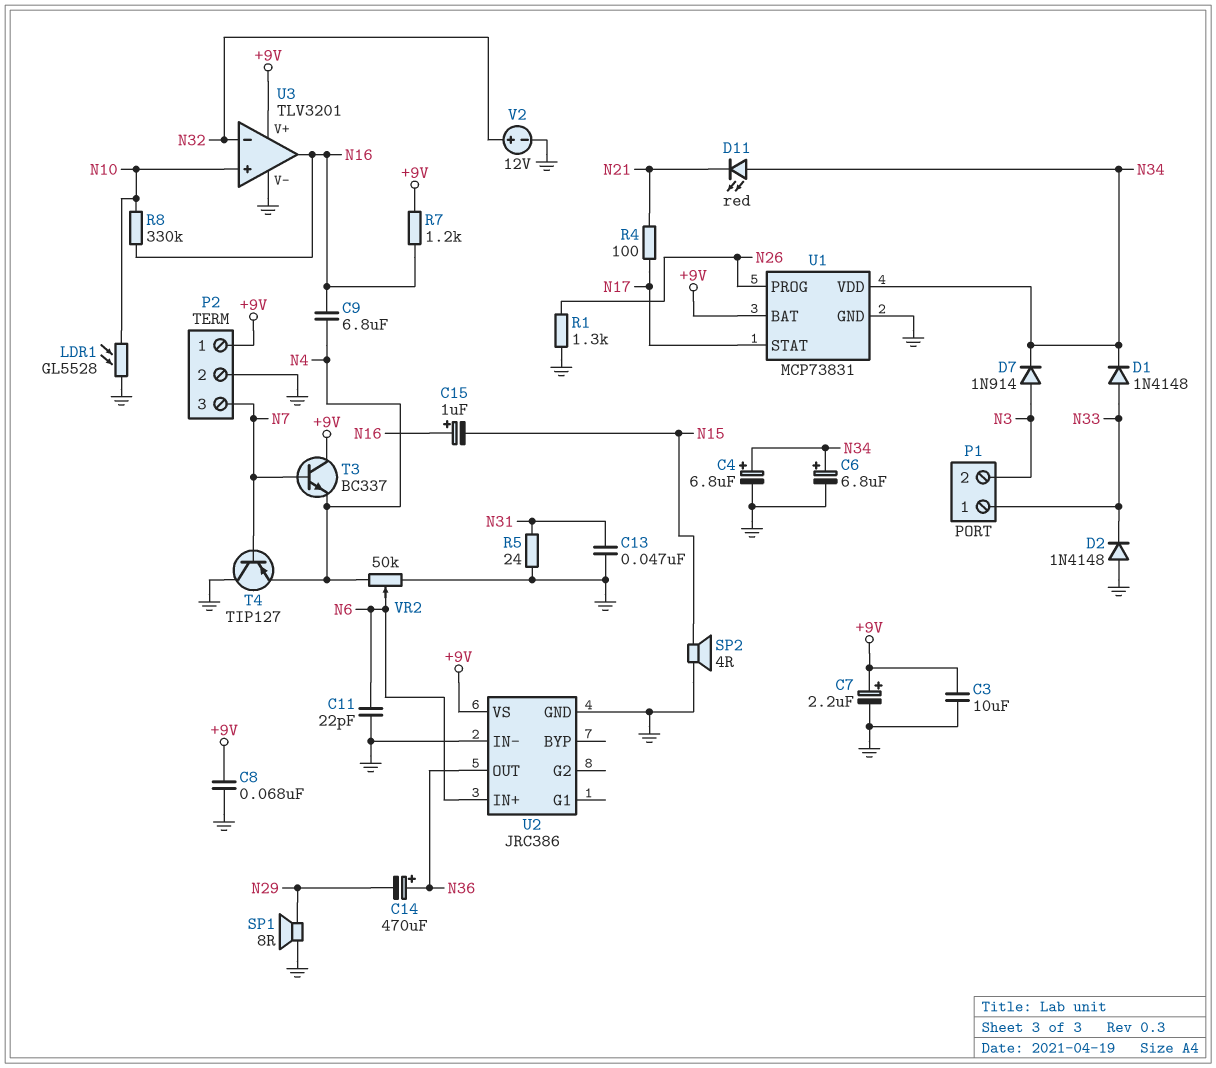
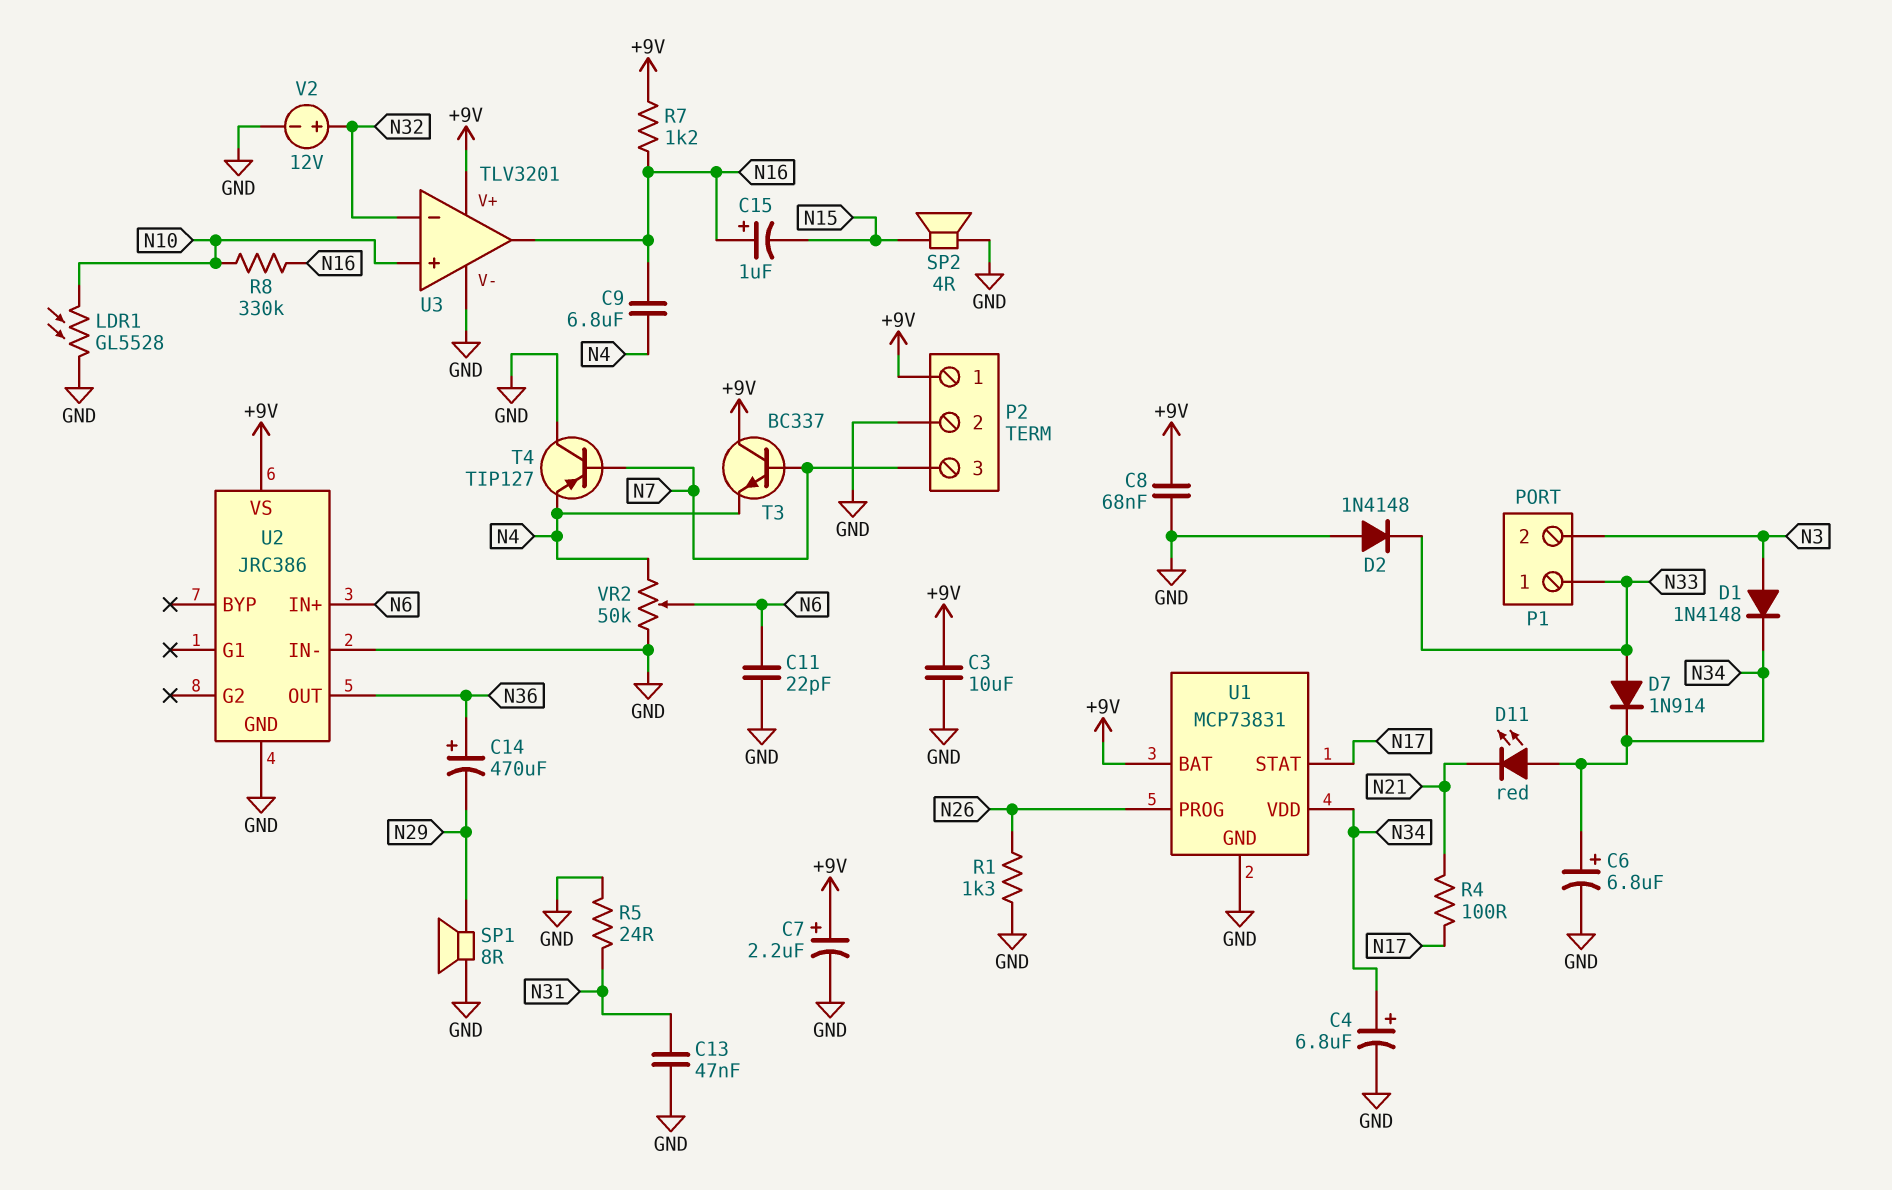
D1: diode 1N4148 (A N33, K N34) -> diode 1N4148 (A N3, K N34)
D7: diode 1N914 (A N3, K N34) -> diode 1N914 (A N33, K N34)

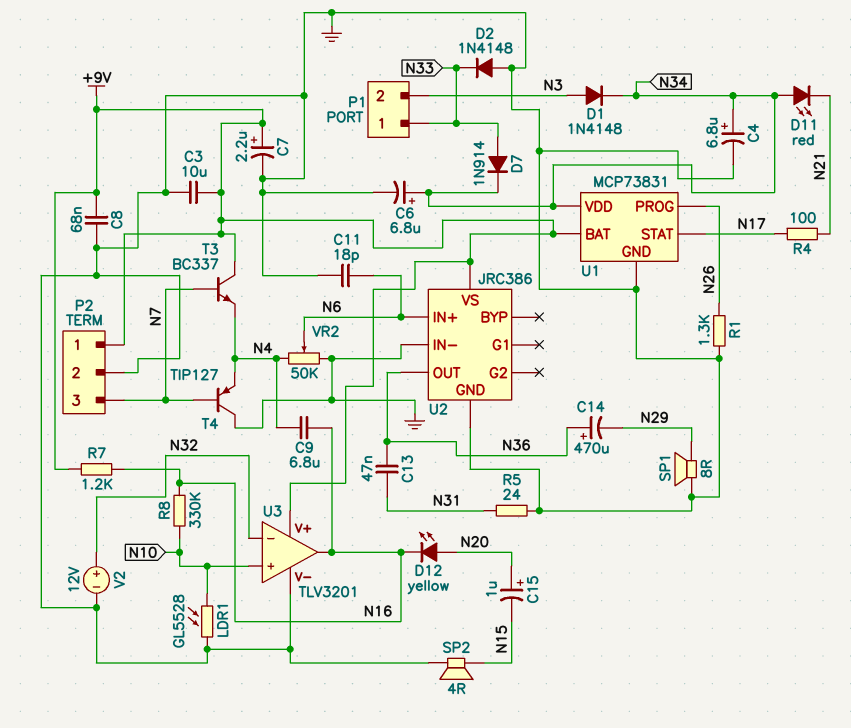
C11: 22pF (GND, N6) -> 18pF (GND, N6)
C13: 47nF (GND, N31) -> 47nF (N31, N36)
C15: 1uF (plus N16, minus N15) -> 1uF (plus N20, minus N15)
D12: none -> LED yellow (A N20, K N16)

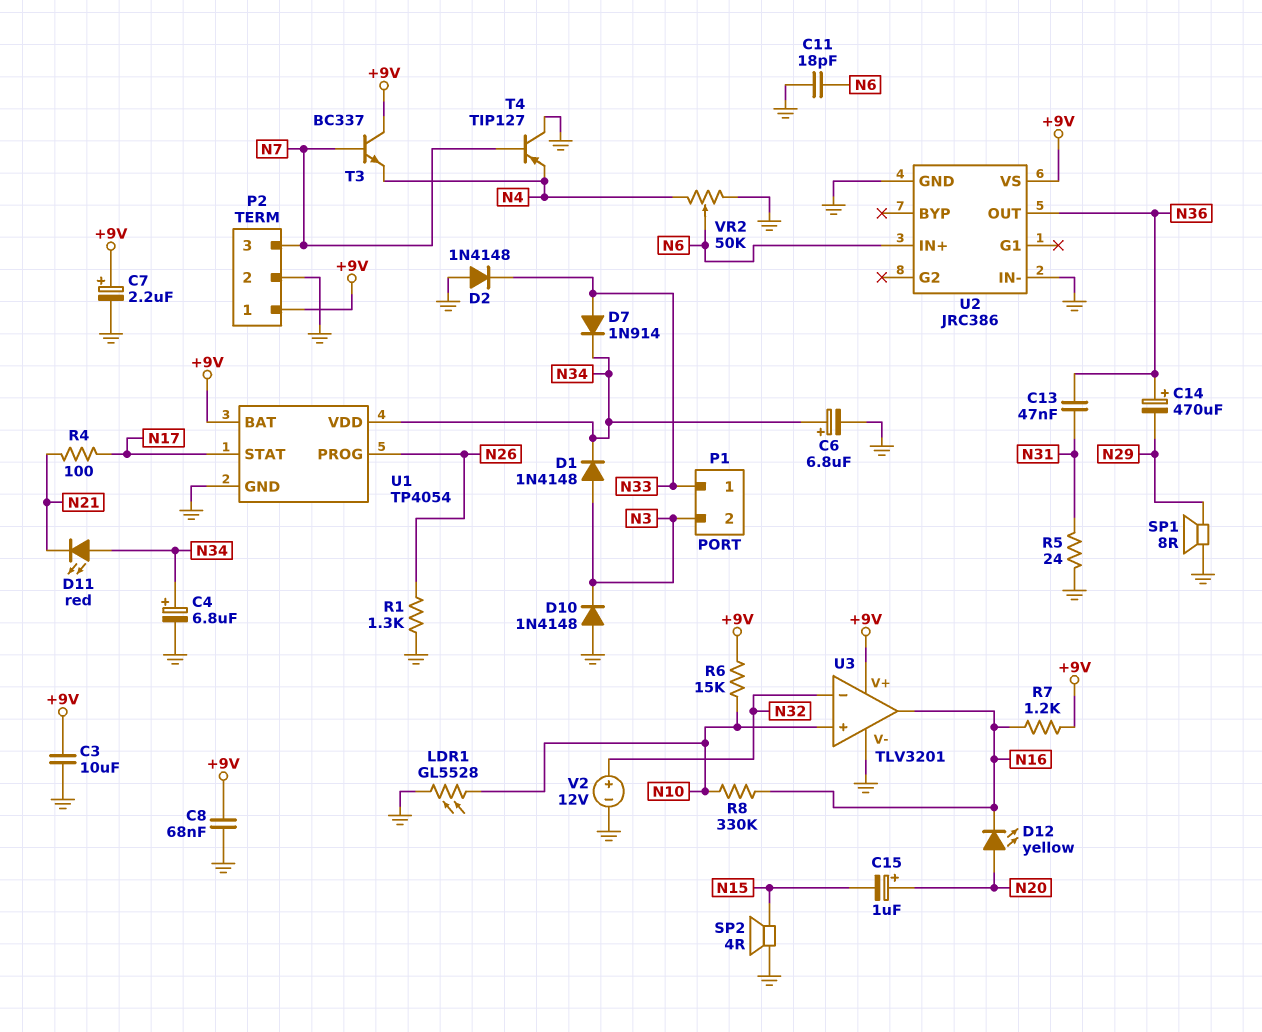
C9: 6.8uF (N4, N16) -> none
D10: none -> diode 1N4148 (A GND, K N3)
R6: none -> 15k (+9V, N10)
U1: MCP73831 -> TP4054

